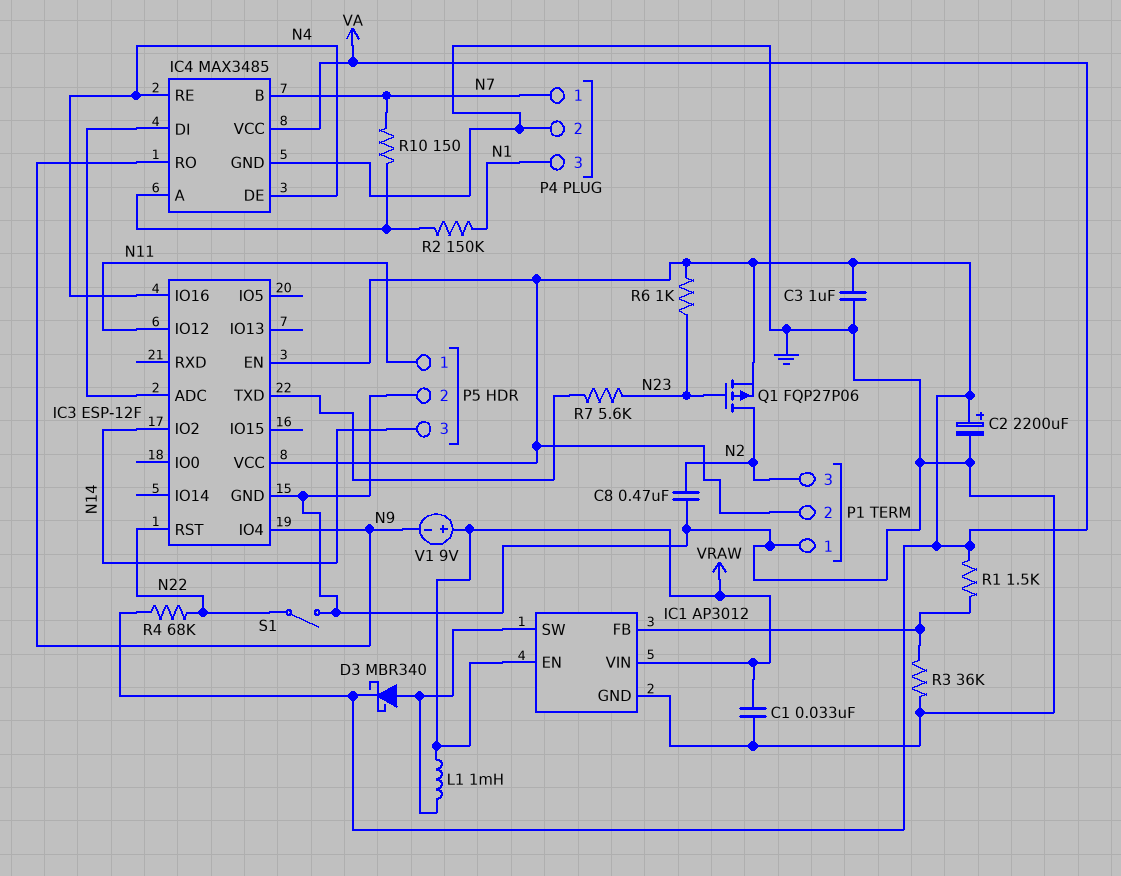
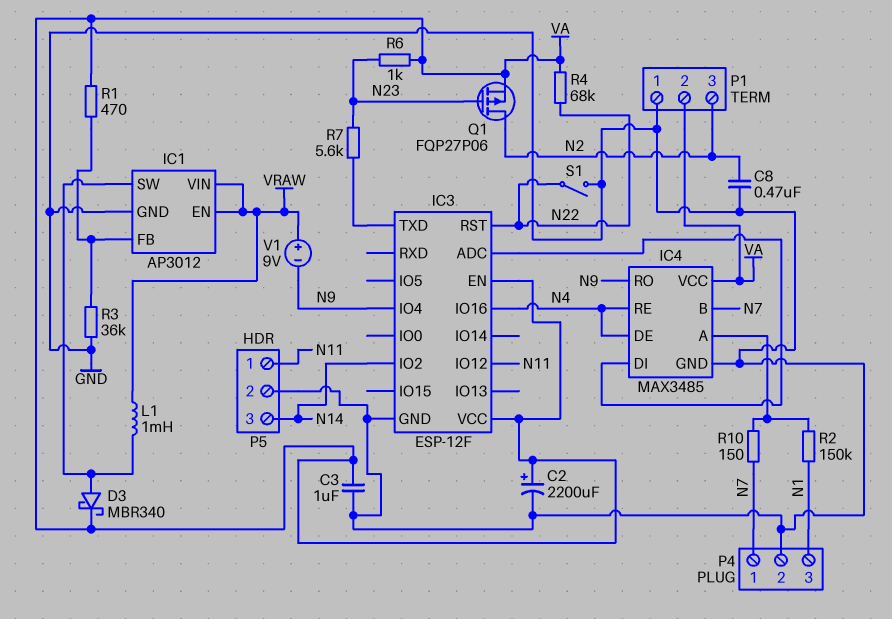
C1: 33nF (GND, VRAW) -> none
R1: 1.5k (IC1/FB, VA) -> 470 (IC1/FB, VA)

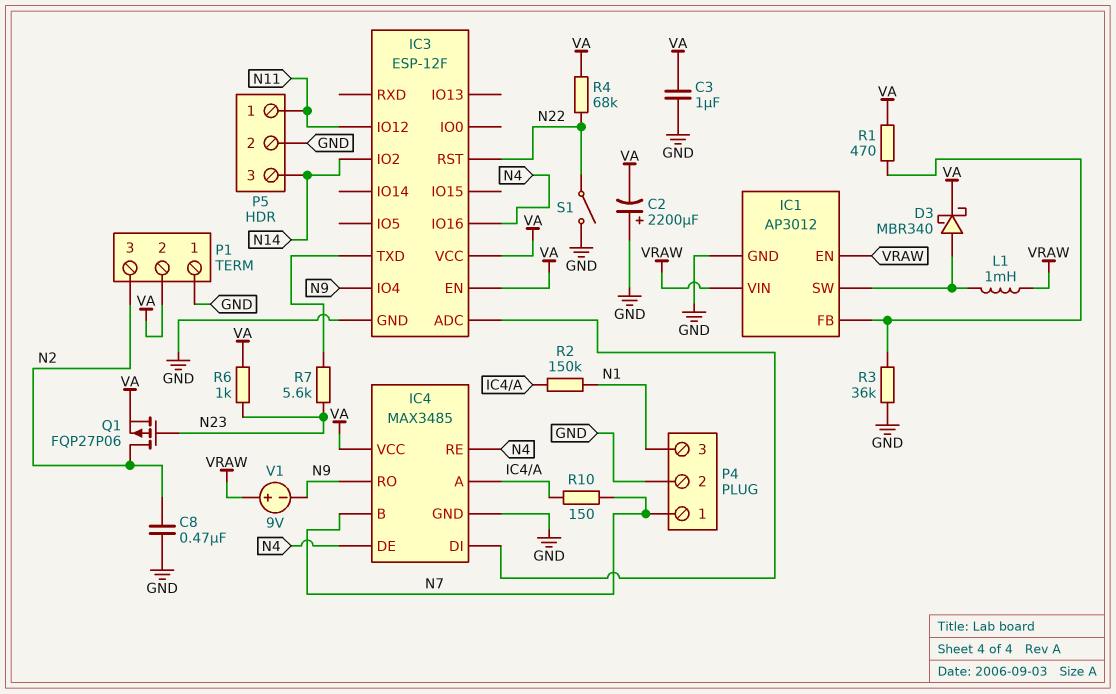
C2: 2200uF (plus VA, minus GND) -> 2200uF (plus GND, minus VA)

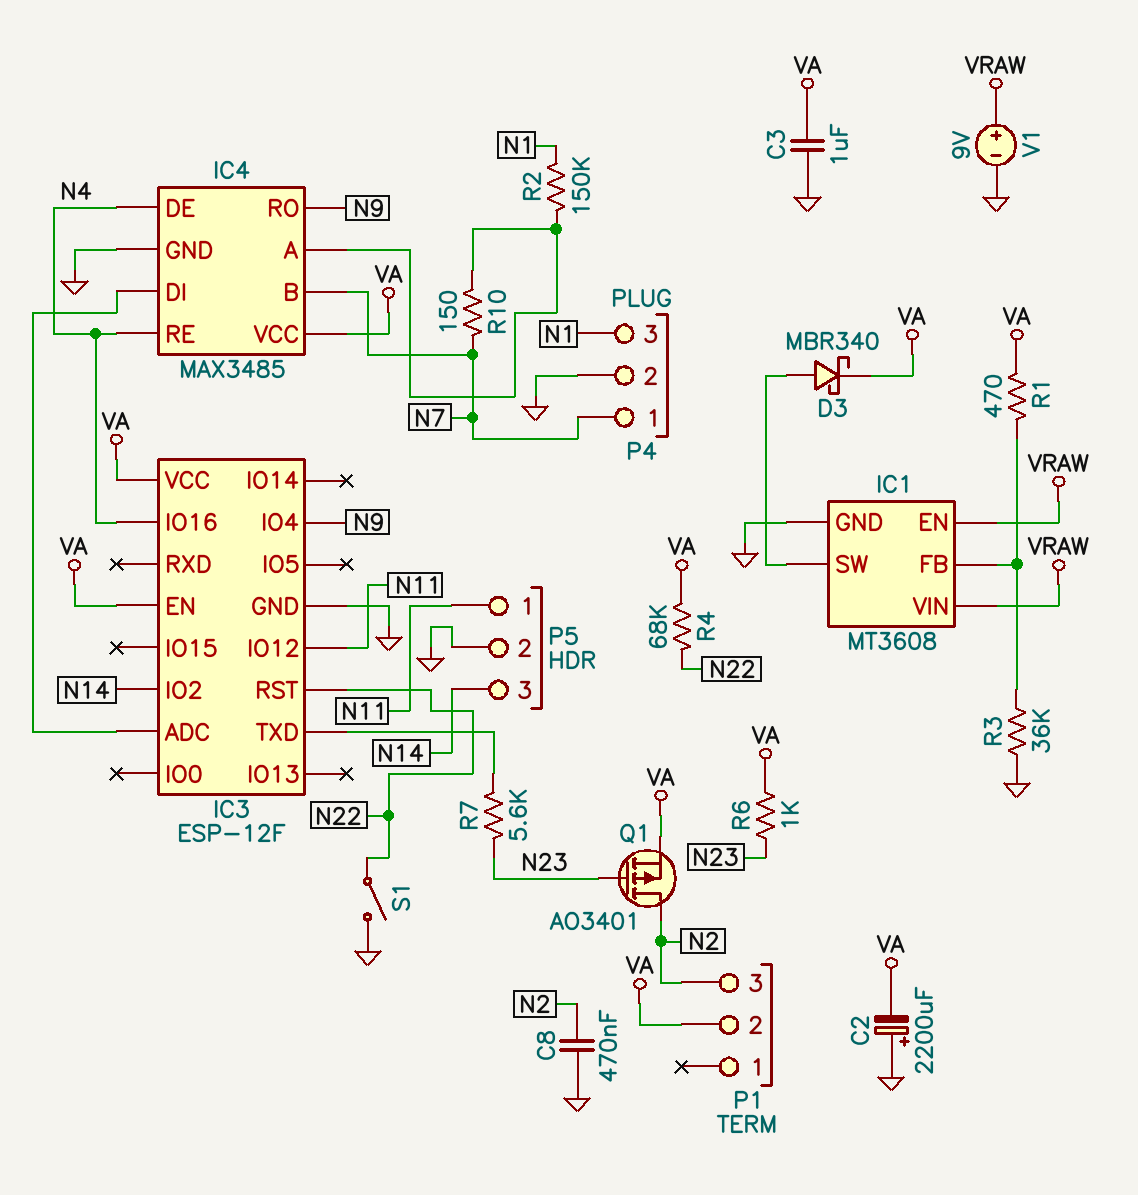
IC1: AP3012 -> MT3608
L1: 1mH (IC1/SW, VRAW) -> none
P1 pin 1: GND -> none
Q1: PMOS FQP27P06 (G N23, D N2, S VA) -> PMOS AO3401 (G N23, D N2, S VA)
V1: 9V (plus VRAW, minus N9) -> 9V (plus VRAW, minus GND)

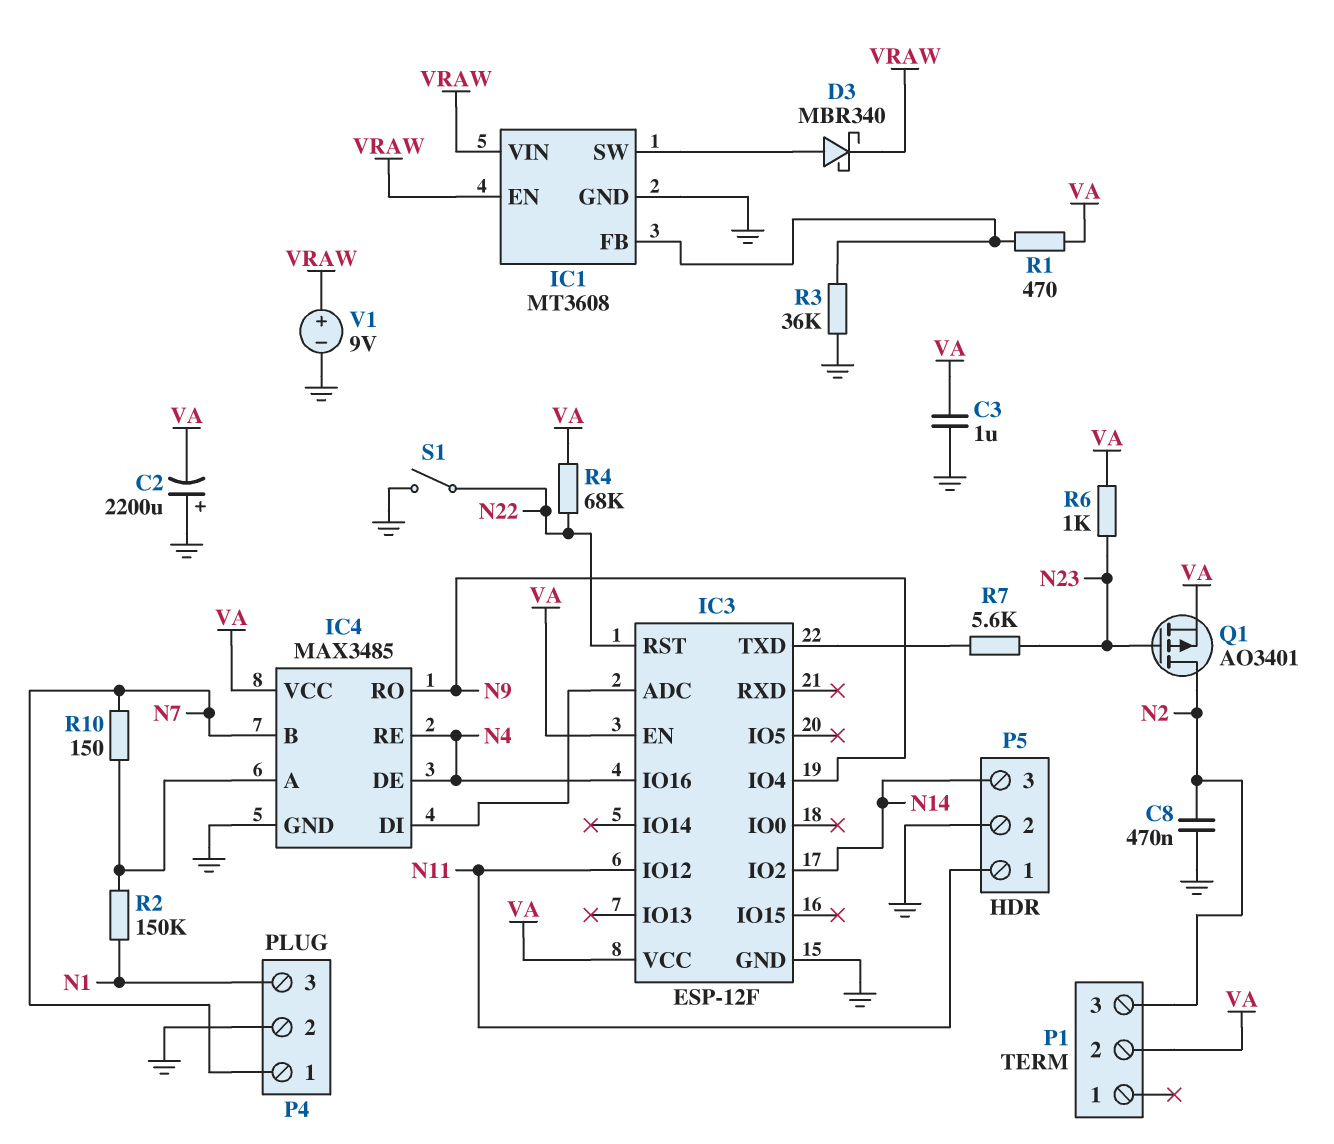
D3: schottky MBR340 (A IC1/SW, K VA) -> schottky MBR340 (A IC1/SW, K VRAW)

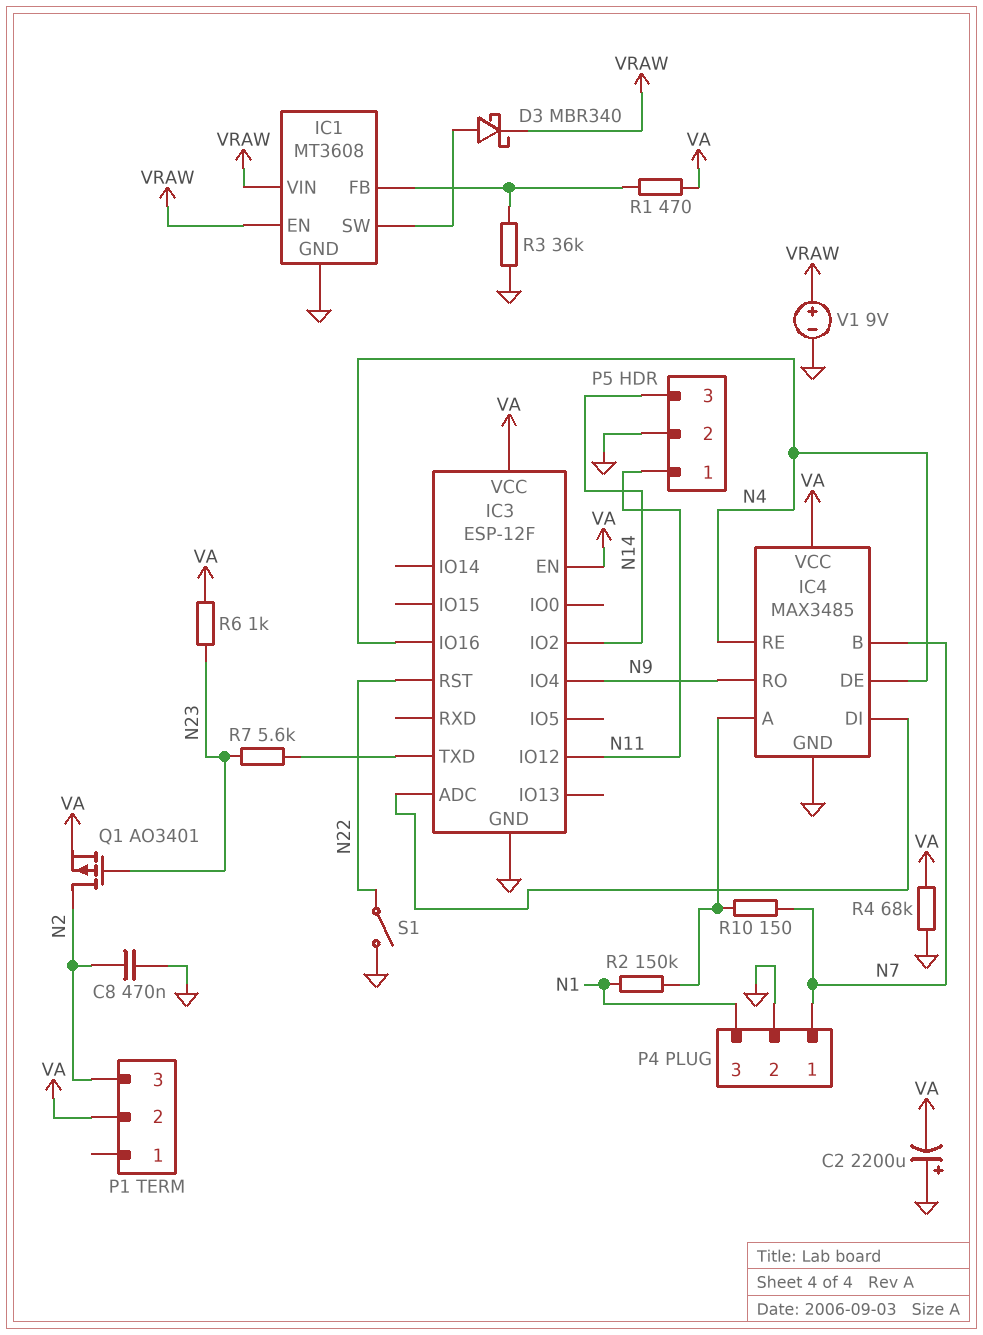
C3: 1uF (GND, VA) -> none
R4: 68k (N22, VA) -> 68k (GND, VA)

